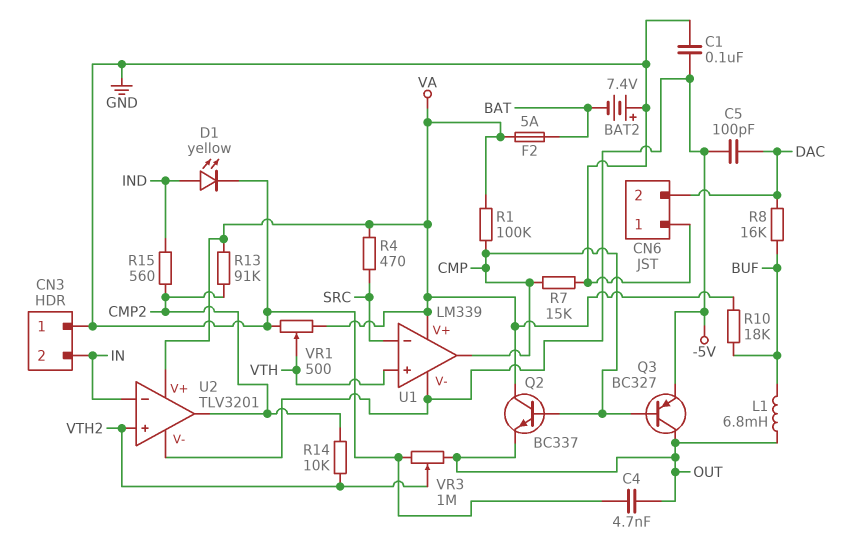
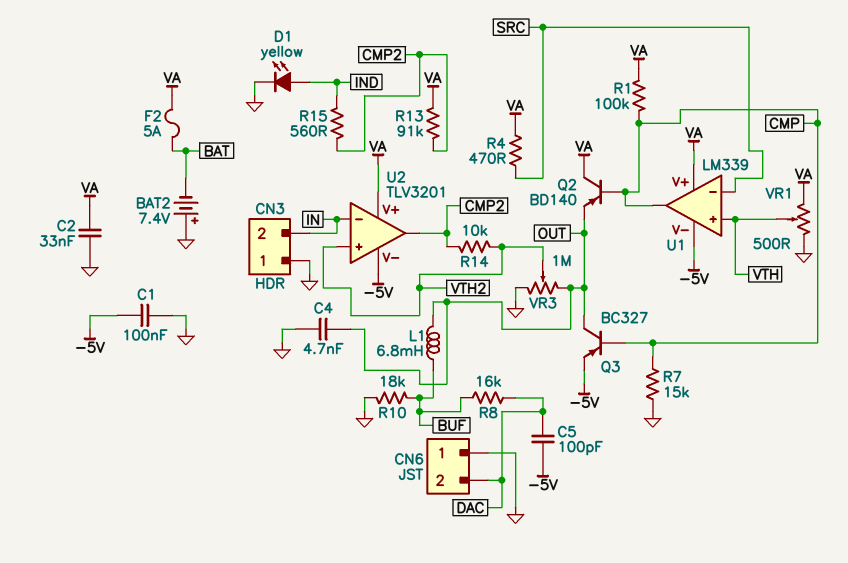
C2: none -> 33nF (GND, VA)
Q2: NPN BC337 (B CMP, C VA, E OUT) -> PNP BD140 (B CMP, C VA, E OUT)
R10: 18k (BUF, VA) -> 18k (BUF, GND)

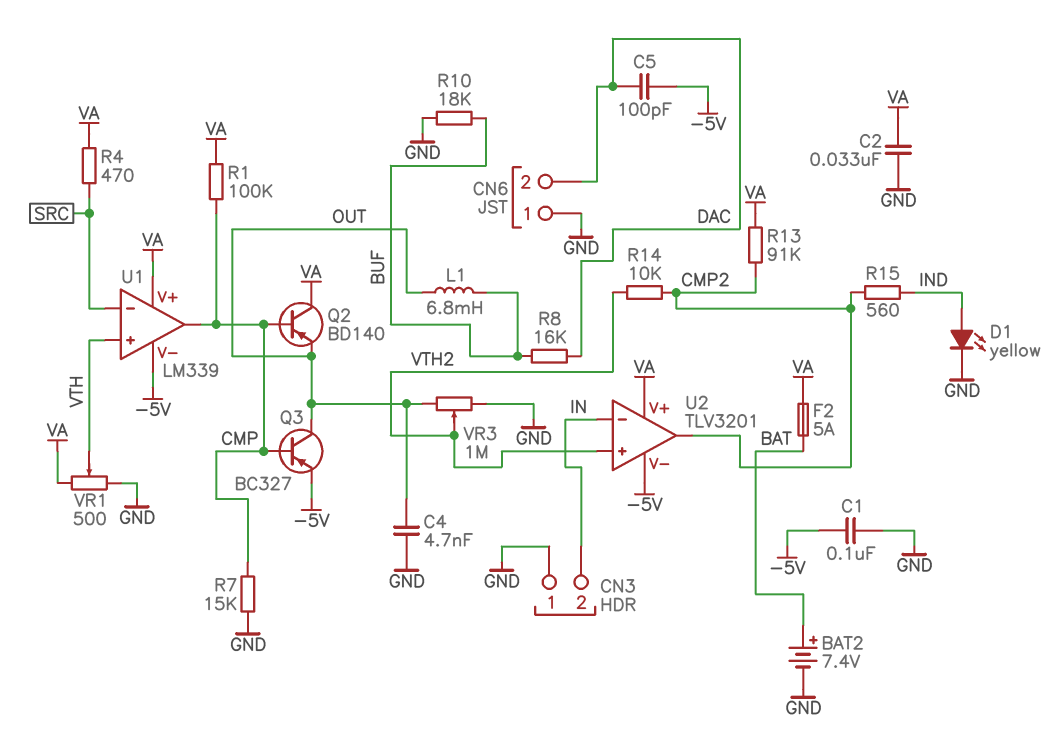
BAT2: 7.4V (plus GND, minus BAT) -> 7.4V (plus BAT, minus GND)

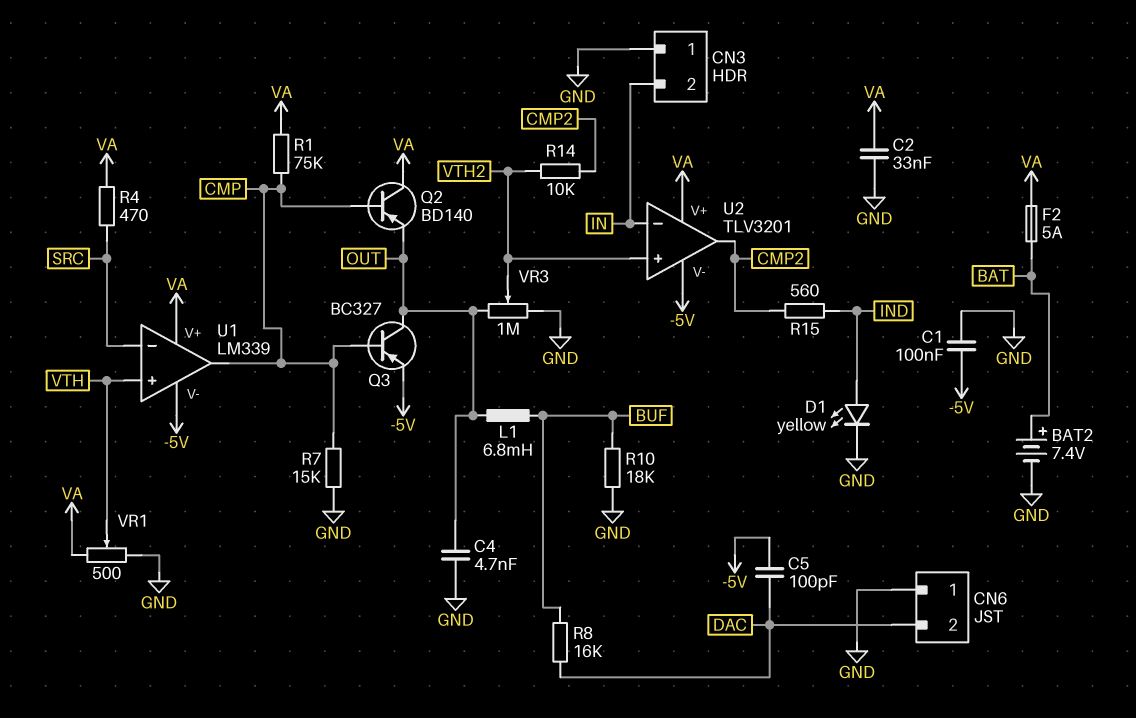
R1: 100k (CMP, VA) -> 75k (CMP, VA)
R13: 91k (CMP2, VA) -> none

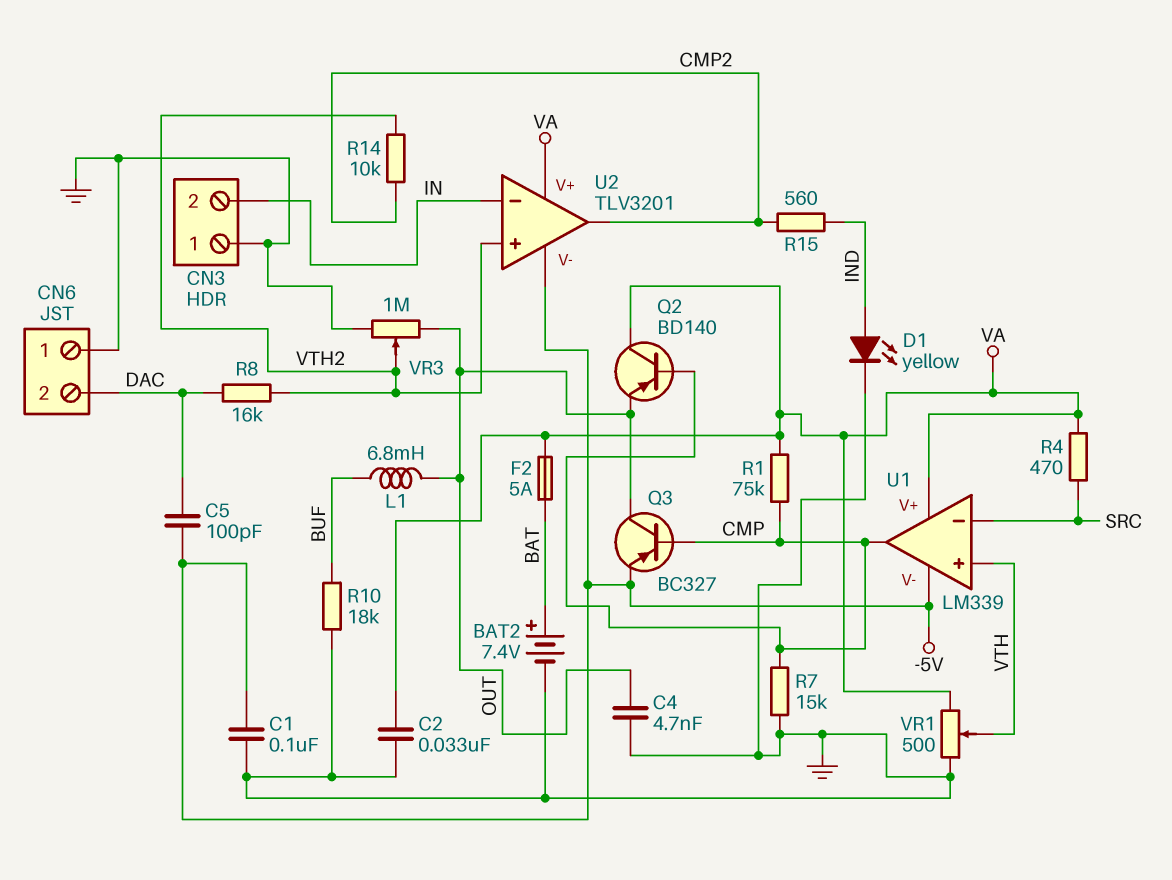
R8: 16k (BUF, DAC) -> 16k (DAC, VTH2)

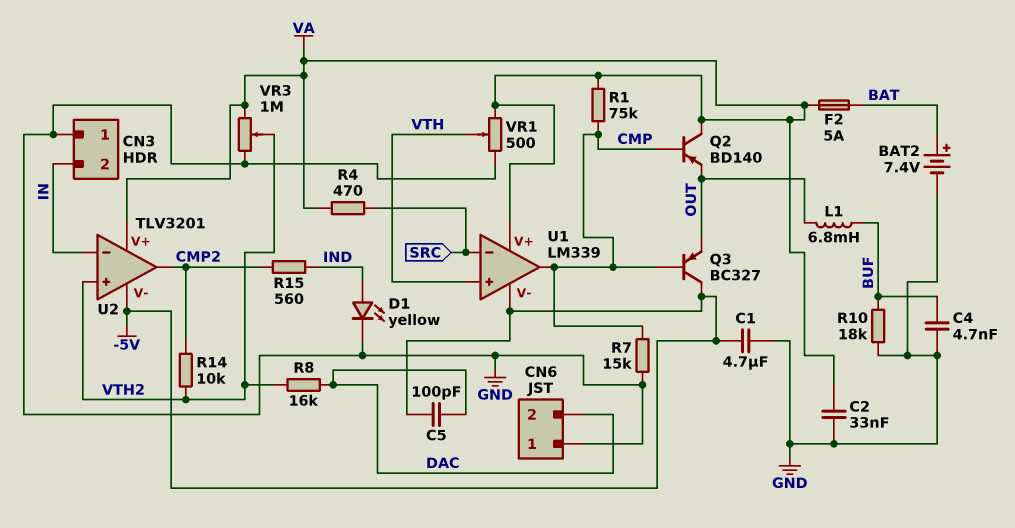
C1: 100nF (-5V, GND) -> 4.7uF (-5V, GND)
C4: 4.7nF (GND, OUT) -> 4.7nF (BUF, GND)
Q3: PNP BC327 (B CMP, C OUT, E -5V) -> PNP BC327 (B CMP, C -5V, E OUT)
VR3: 1M (GND, OUT, wiper VTH2) -> 1M (GND, VA, wiper VTH2)

